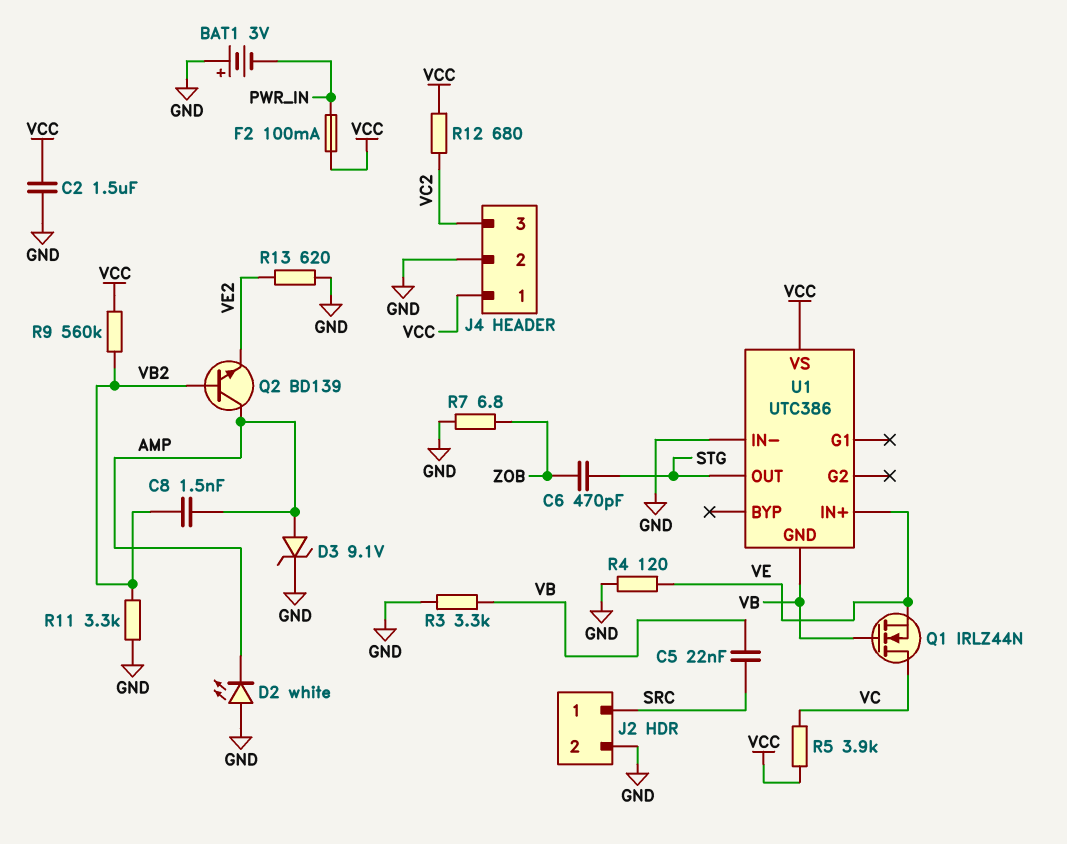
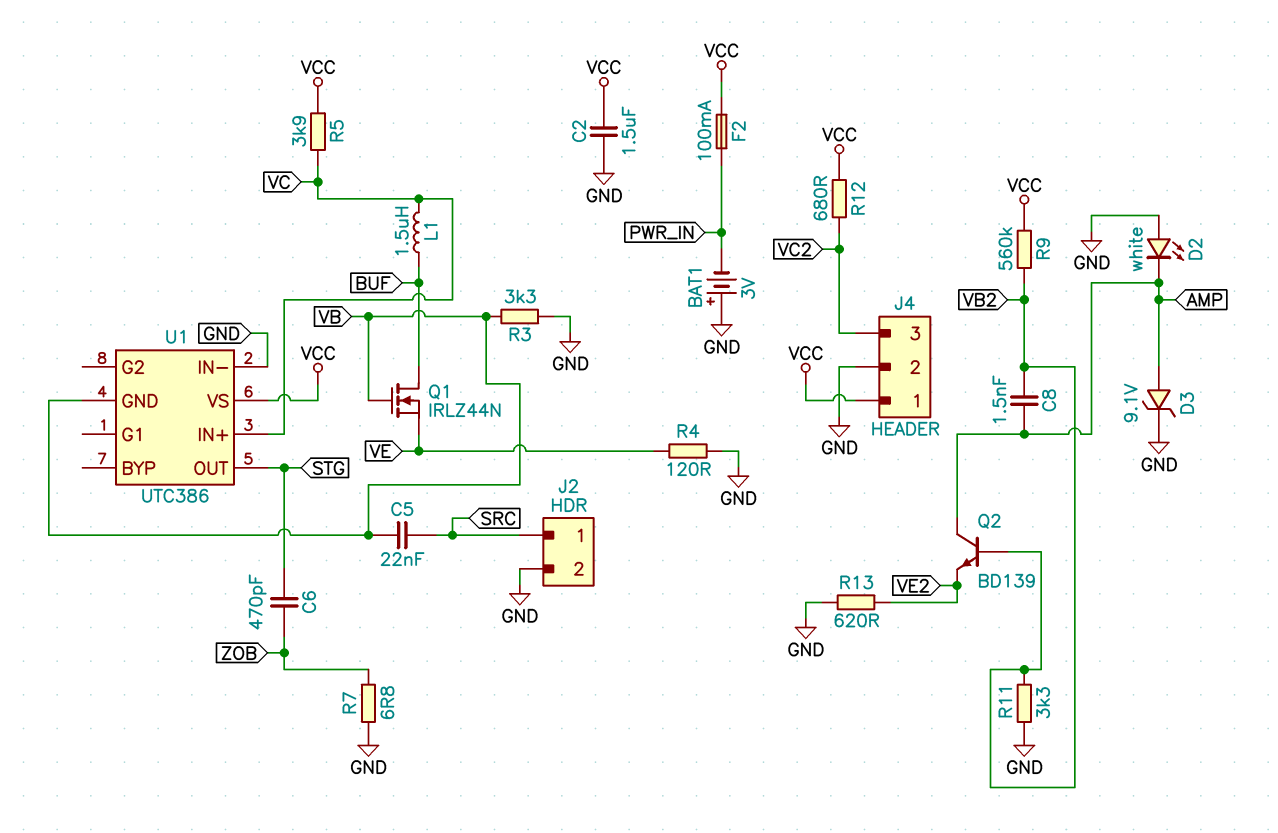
L1: none -> 1.5uH (BUF, VC)
Q1: NMOS IRLZ44N (G VB, D VC, S VE) -> NMOS IRLZ44N (G VB, D BUF, S VE)
U1 pin IN+: VE -> VC

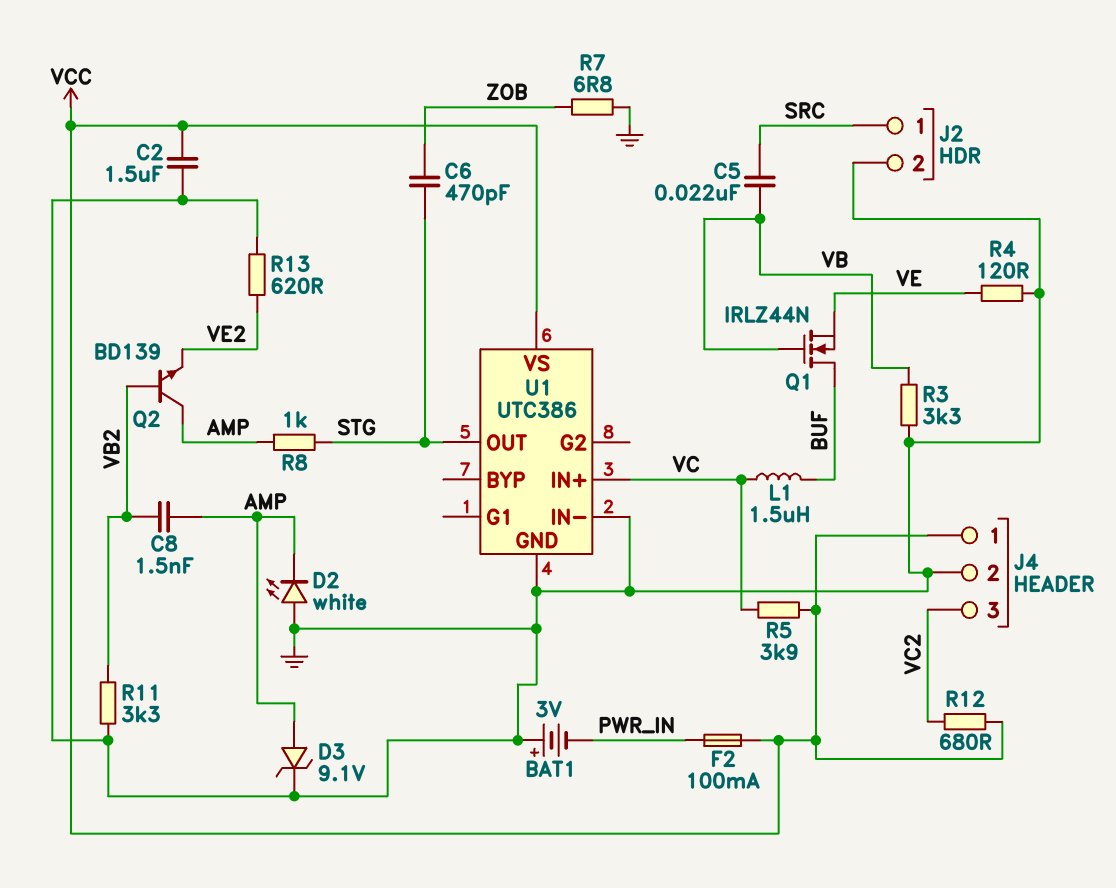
R8: none -> 1k (AMP, STG)
R9: 560k (VB2, VCC) -> none
U1 pin GND: VB -> GND

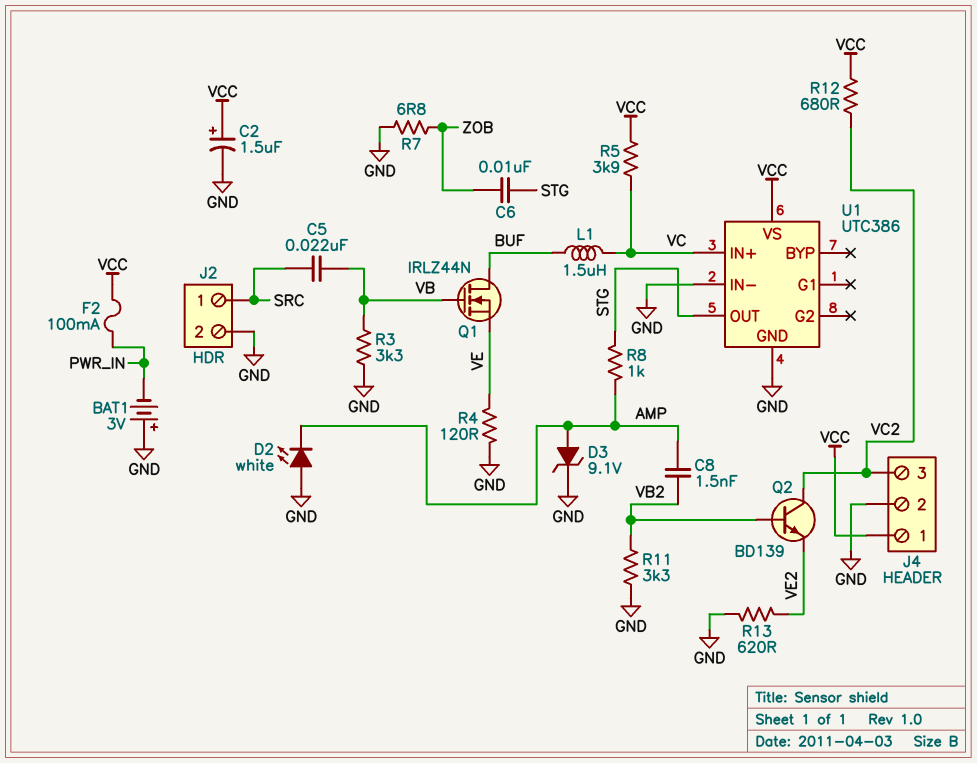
C2: 1.5uF (GND, VCC) -> 1.5uF (plus VCC, minus GND)
C6: 470pF (STG, ZOB) -> 10nF (STG, ZOB)
Q2: NPN BD139 (B VB2, C AMP, E VE2) -> NPN BD139 (B VB2, C VC2, E VE2)

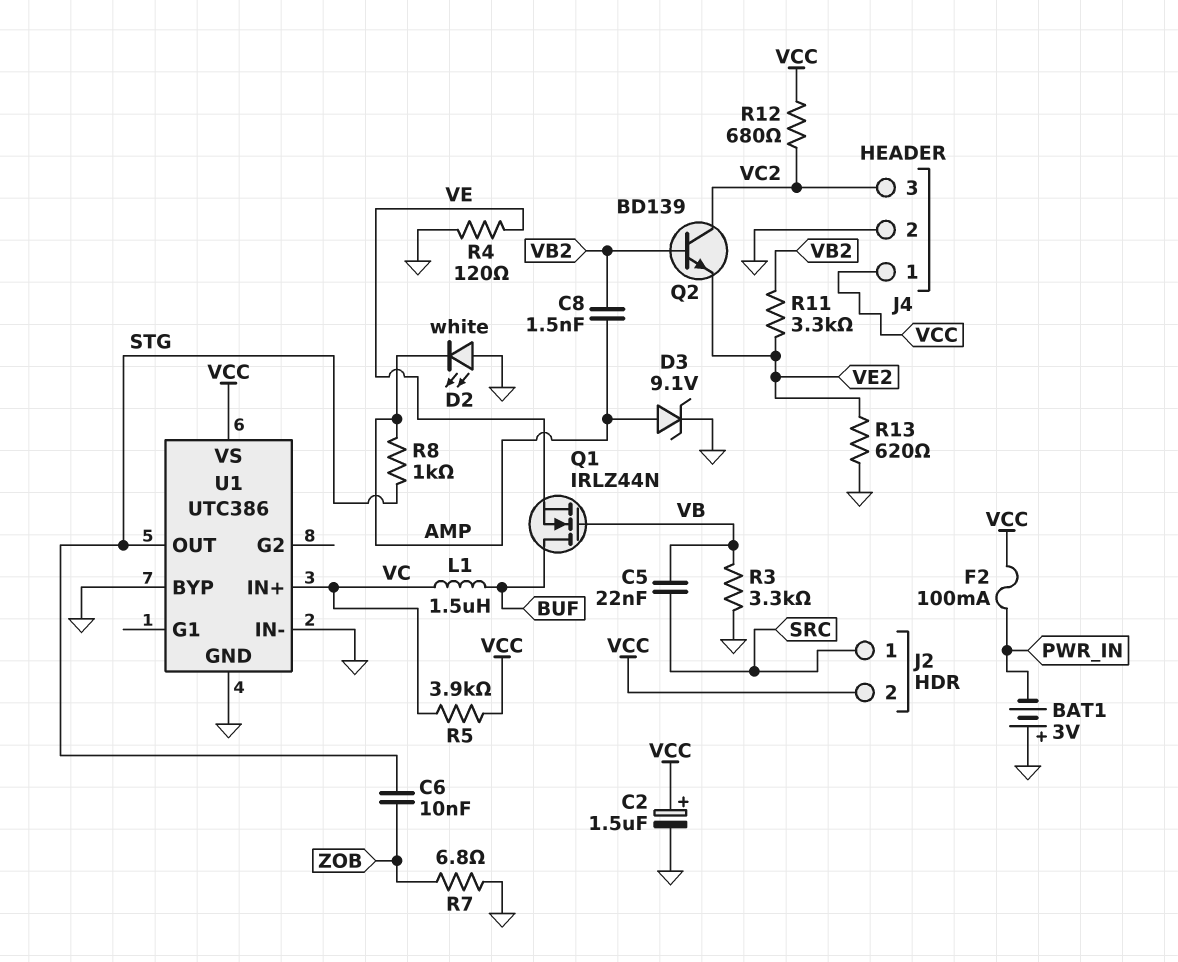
J2 pin 2: GND -> VCC
R11: 3.3k (GND, VB2) -> 3.3k (VB2, VE2)
U1 pin BYP: none -> GND

